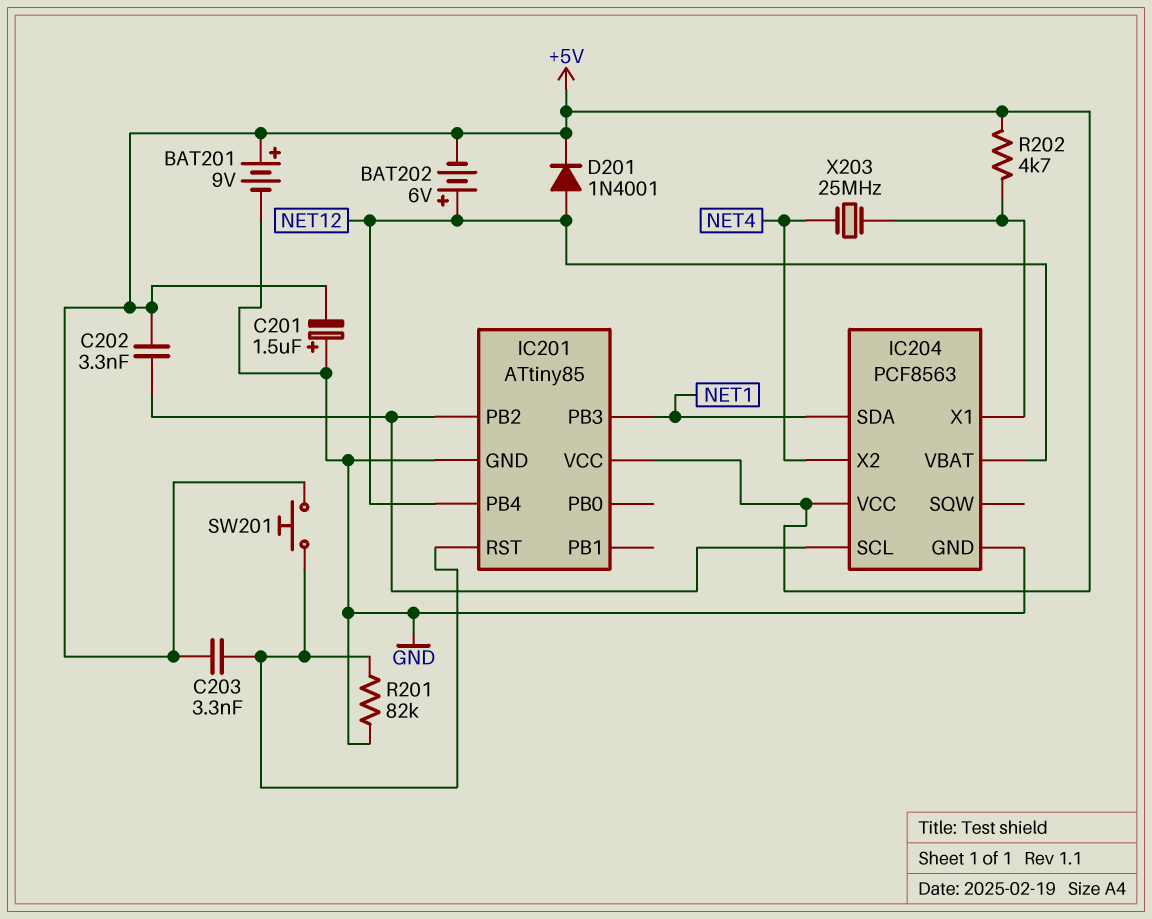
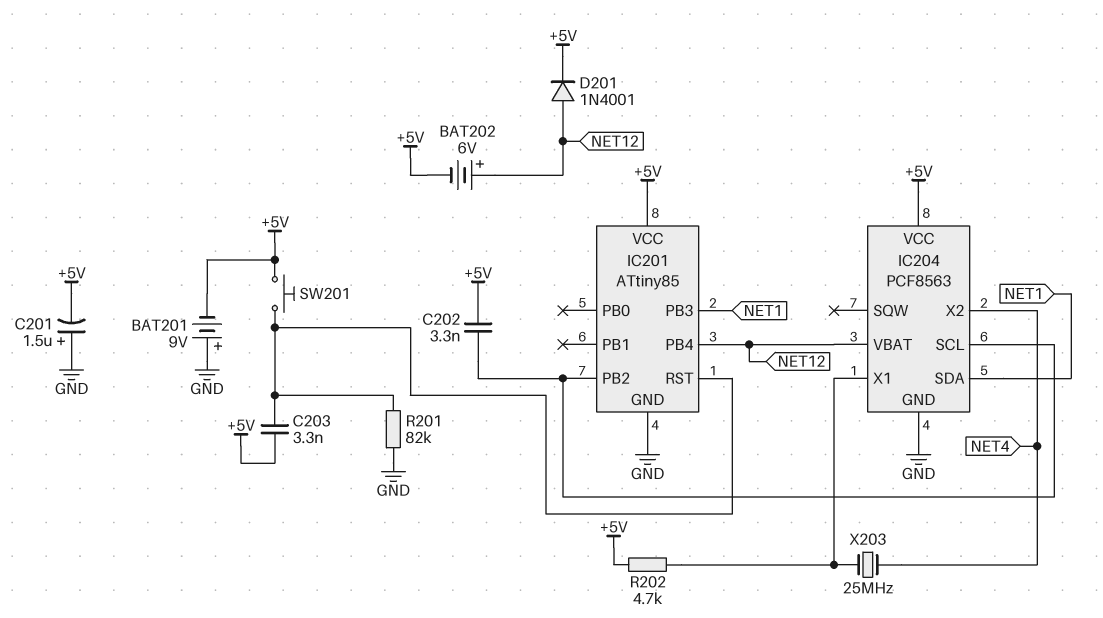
BAT201: 9V (plus +5V, minus GND) -> 9V (plus GND, minus +5V)

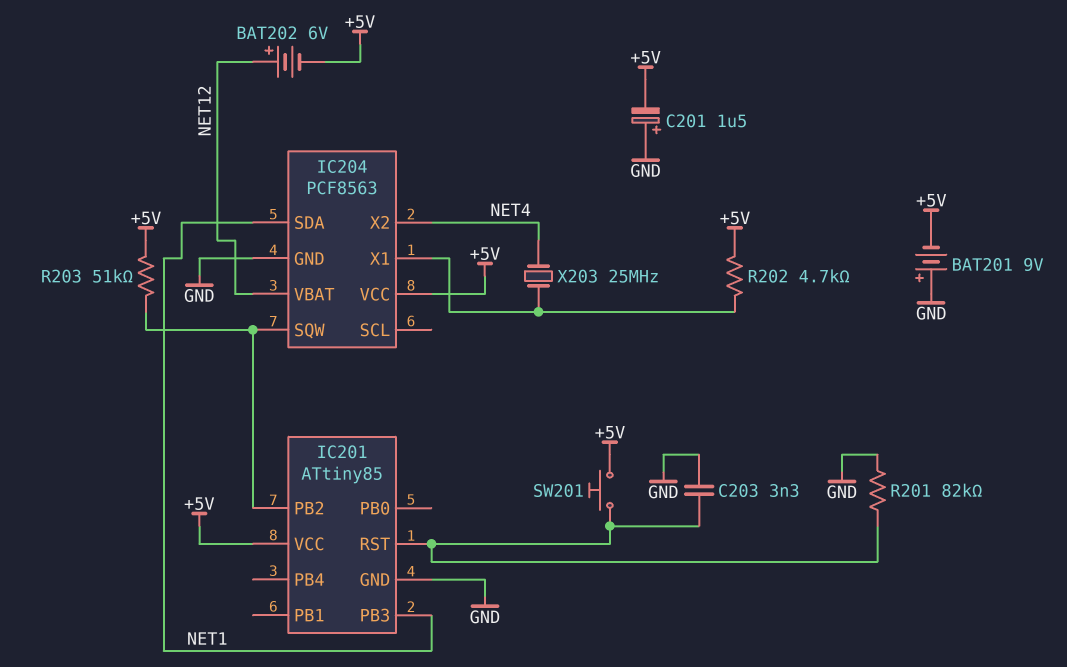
C202: 3.3nF (+5V, IC201/PB2) -> none
C203: 3.3nF (+5V, IC201/RST) -> 3.3nF (GND, IC201/RST)
D201: diode 1N4001 (A NET12, K +5V) -> none
IC201 pin PB4: NET12 -> none
IC204 pin SCL: IC201/PB2 -> none
IC204 pin SQW: none -> IC201/PB2
R203: none -> 51k (+5V, IC201/PB2)

